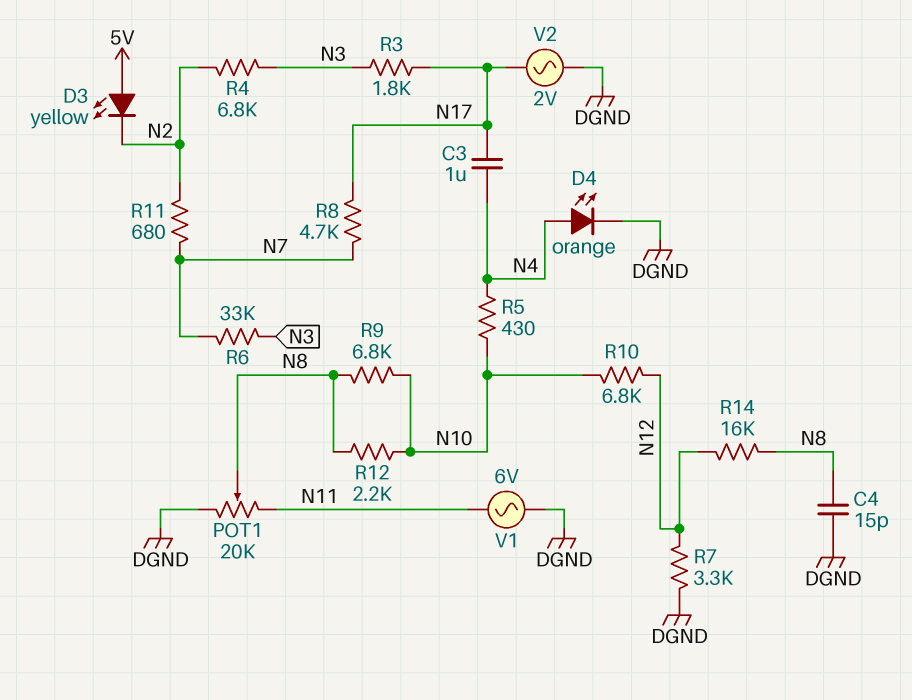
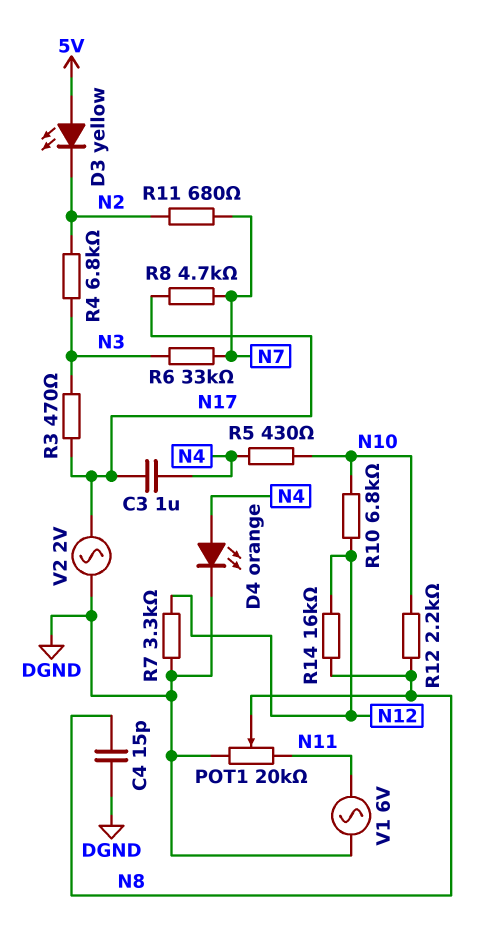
R3: 1.8k (N3, N17) -> 470 (N3, N17)
R9: 6.8k (N8, N10) -> none

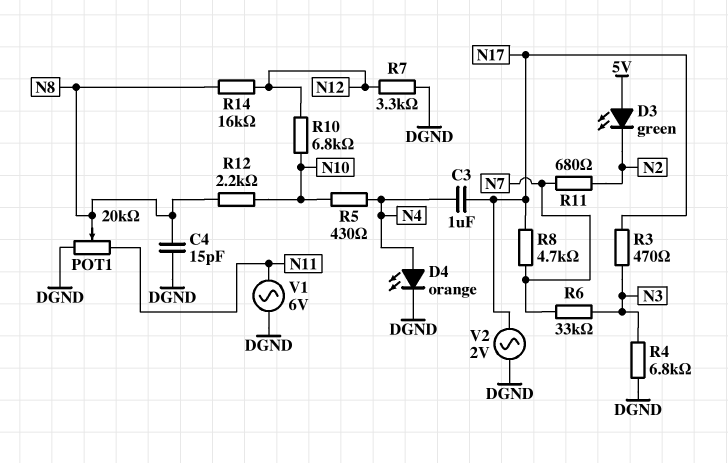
D3: LED yellow (A 5V, K N2) -> LED green (A 5V, K N2)
R4: 6.8k (N2, N3) -> 6.8k (DGND, N3)

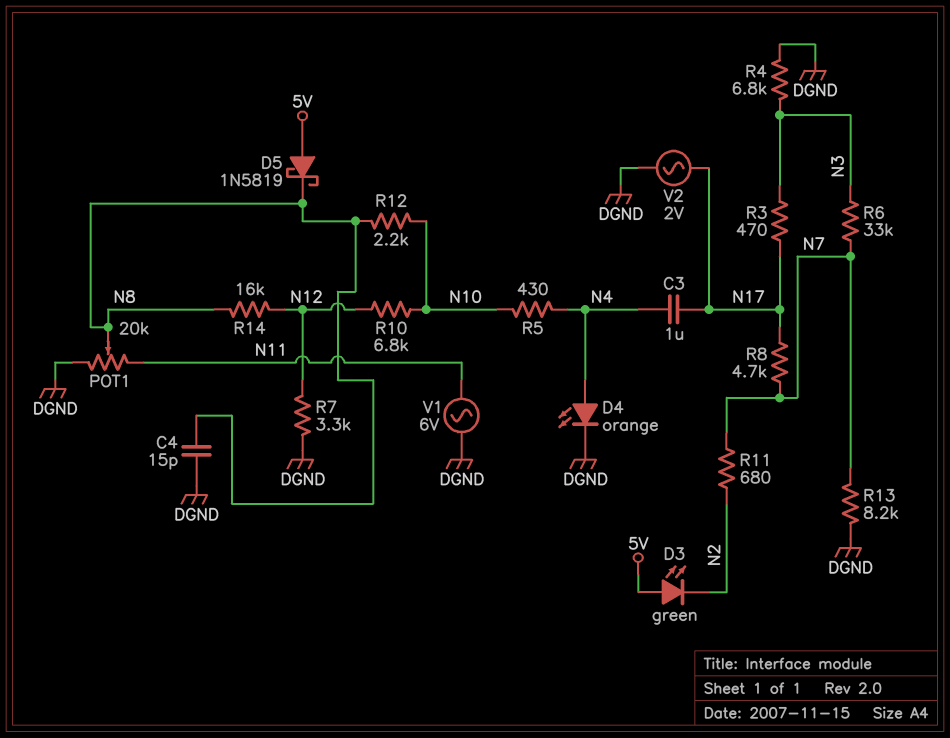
D5: none -> schottky 1N5819 (A 5V, K N8)
R13: none -> 8.2k (DGND, N7)

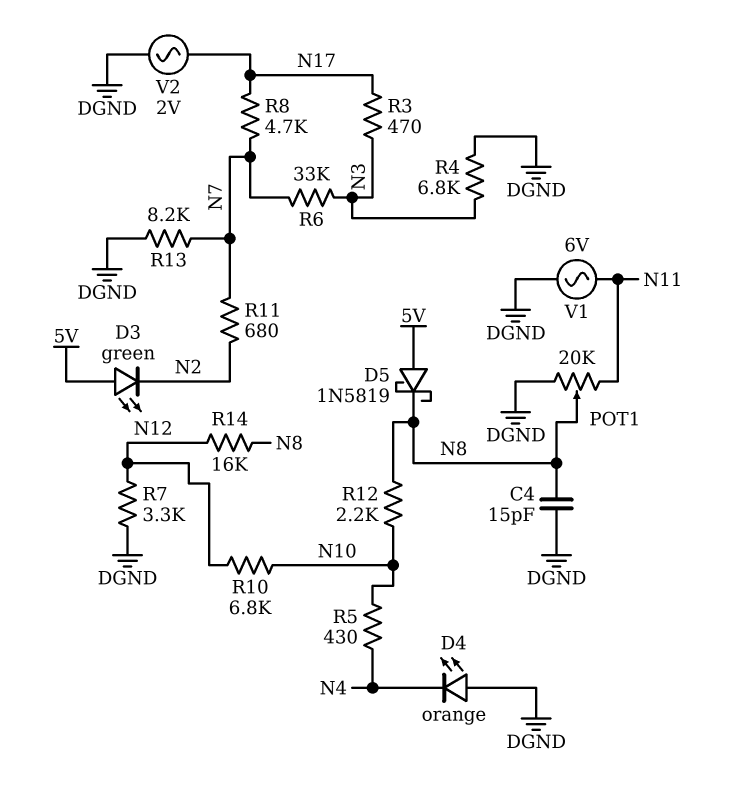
C3: 1uF (N4, N17) -> none
D4: LED orange (A N4, K DGND) -> LED orange (A DGND, K N4)

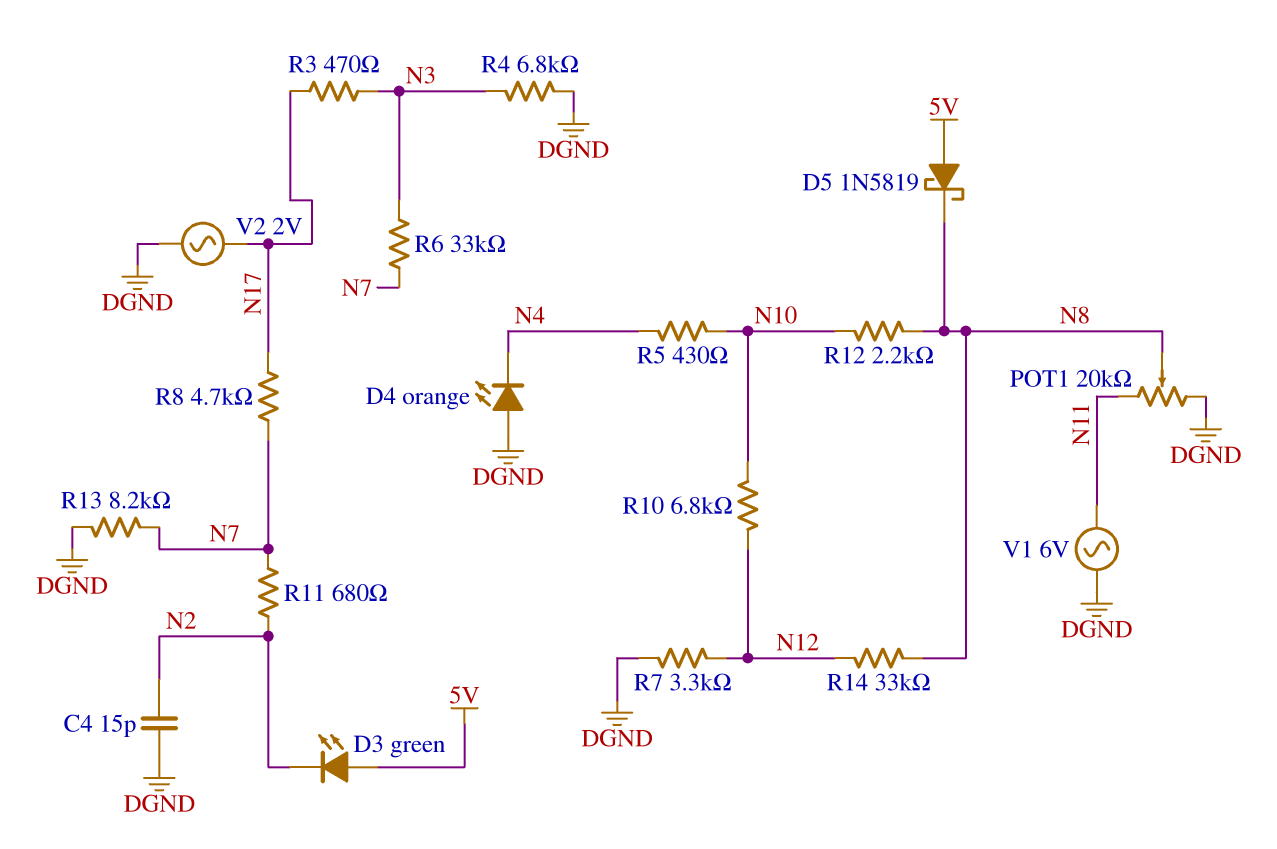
C4: 15pF (DGND, N8) -> 15pF (DGND, N2)
R14: 16k (N8, N12) -> 33k (N8, N12)

